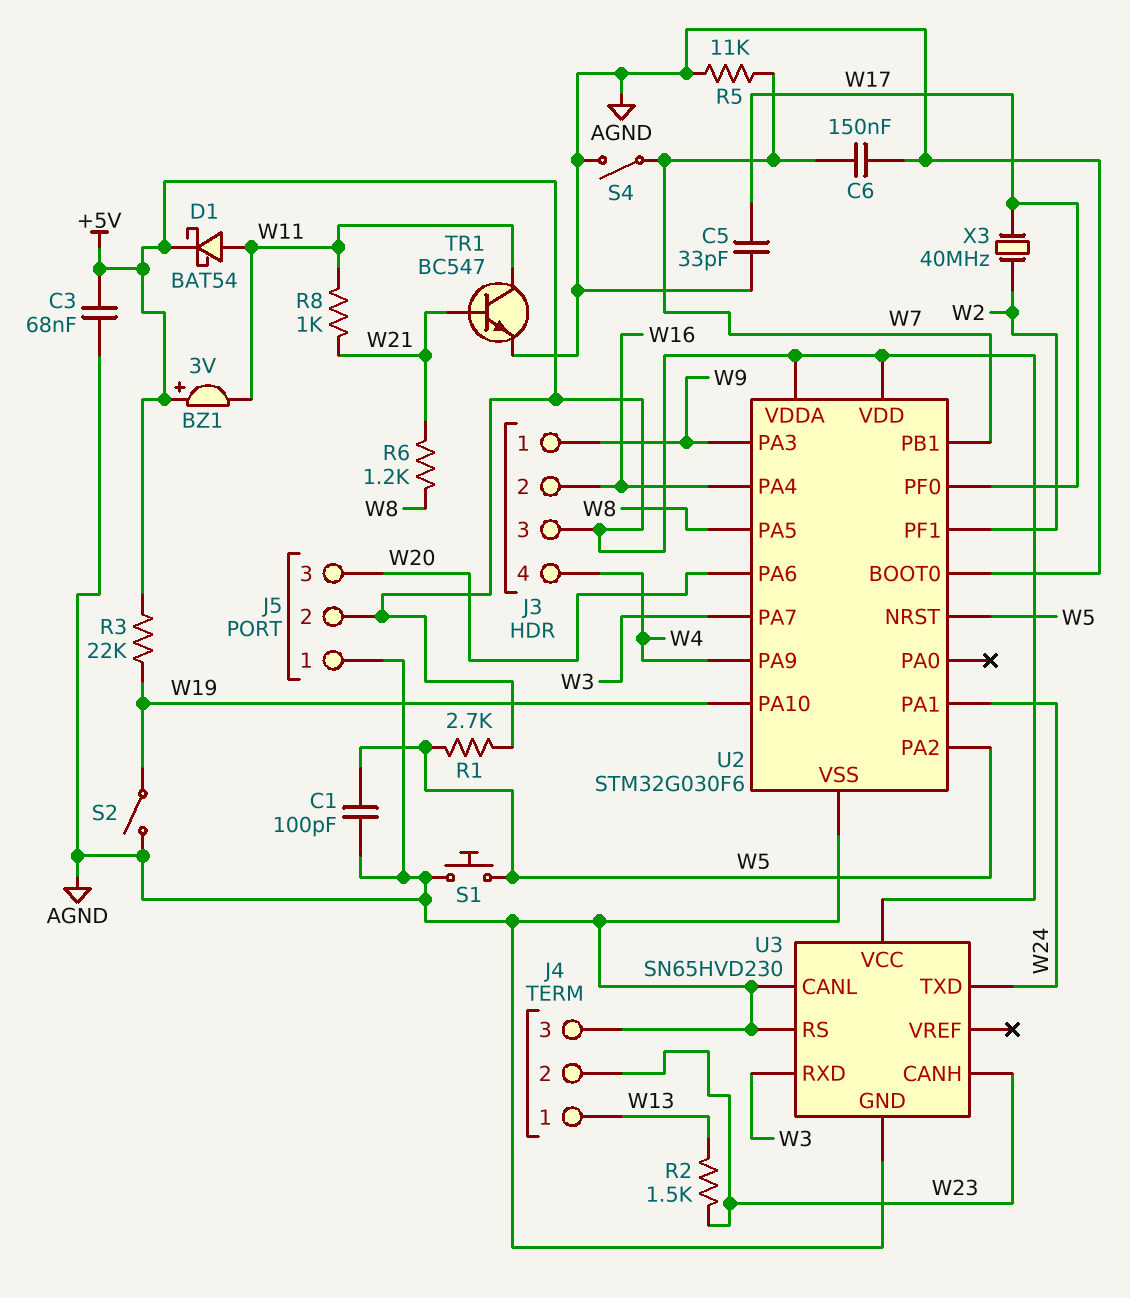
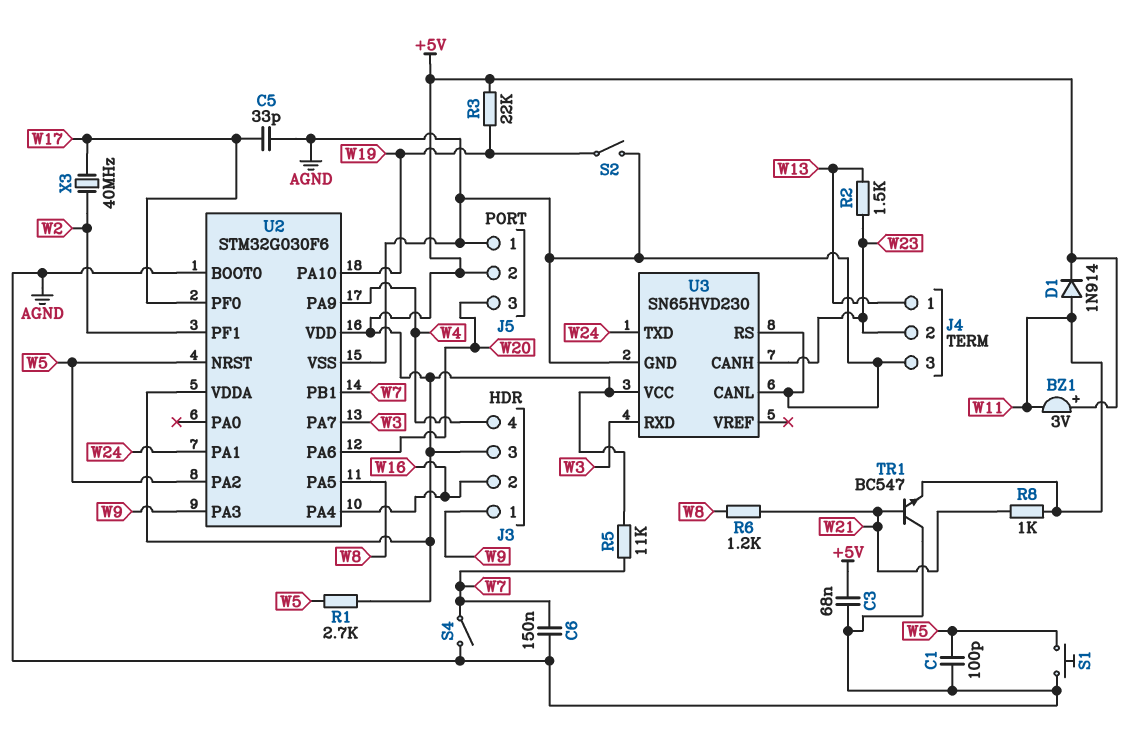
D1: schottky BAT54 (A W11, K +5V) -> diode 1N914 (A W11, K +5V)
R5: 11k (AGND, W7) -> 11k (+5V, W7)
TR1: NPN BC547 (B W21, C W11, E AGND) -> NPN BC547 (B W21, C AGND, E W11)

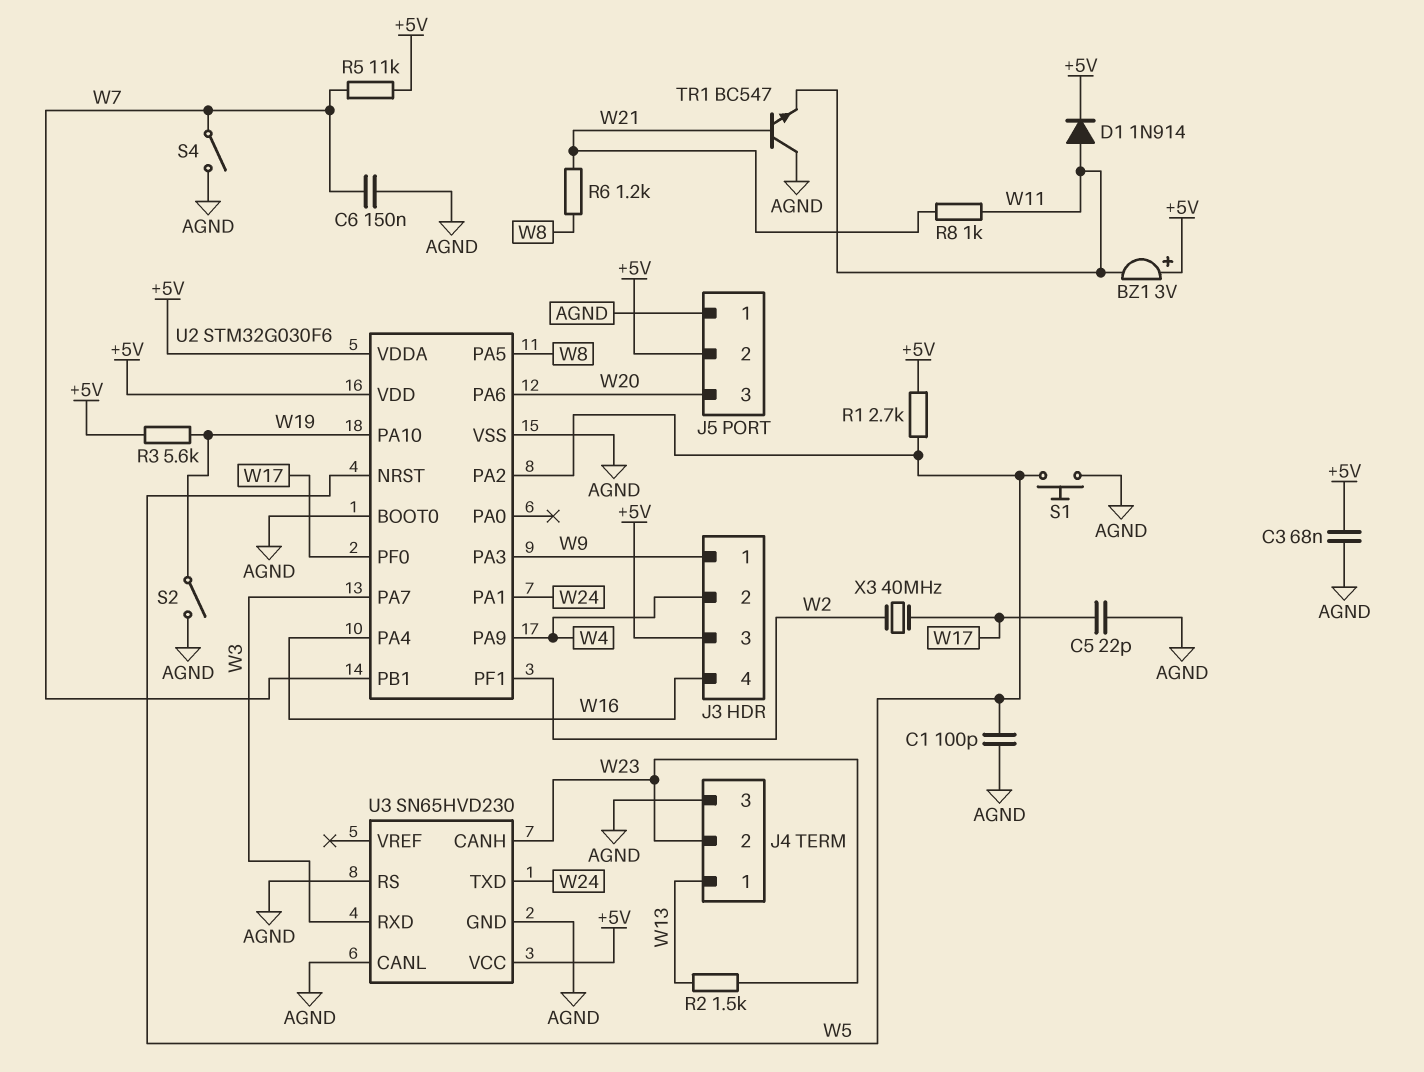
C5: 33pF (AGND, W17) -> 22pF (AGND, W17)
J3 pin 2: W16 -> W4
J3 pin 4: W4 -> W16
R3: 22k (+5V, W19) -> 5.6k (+5V, W19)

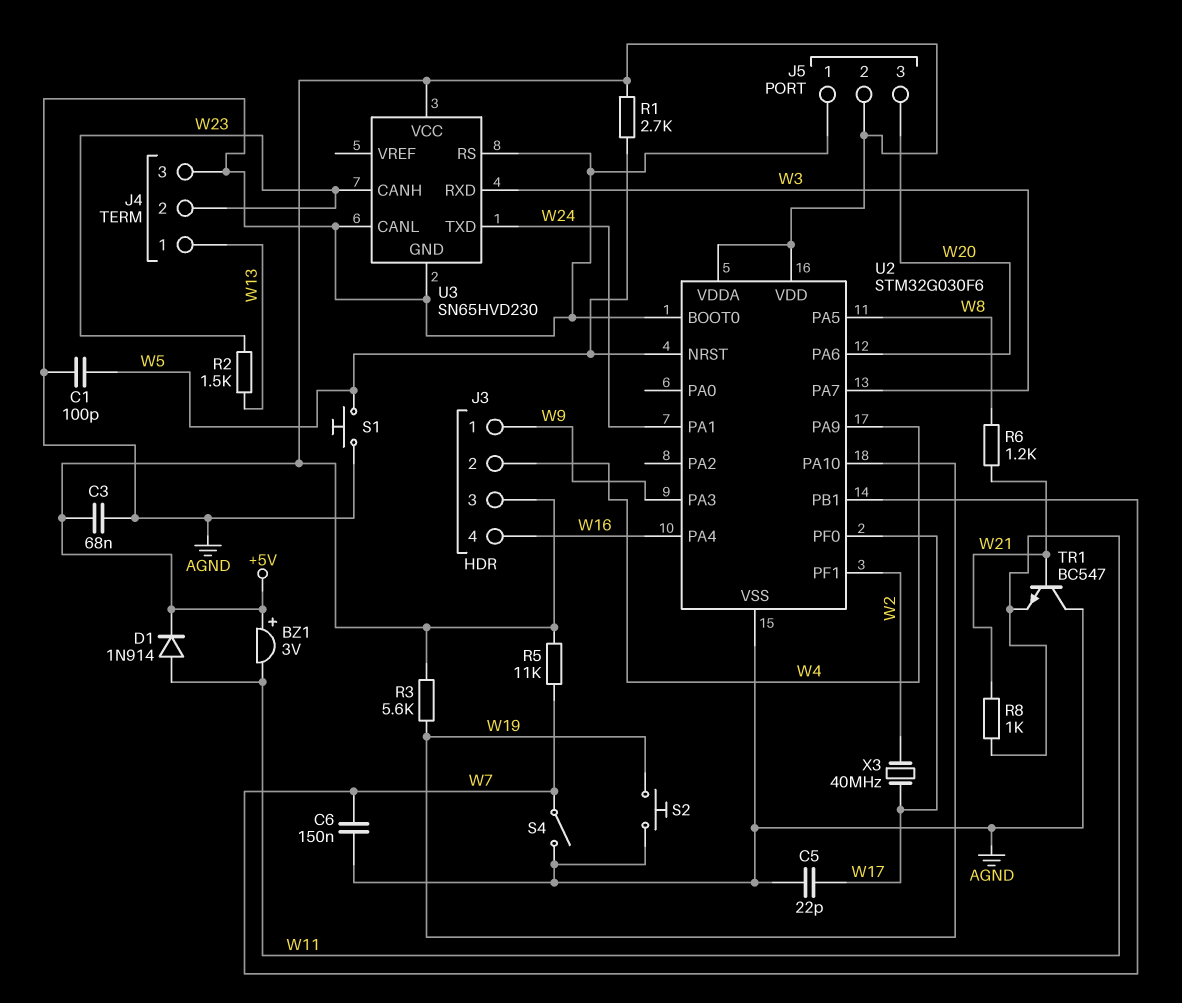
S2: switch (AGND, W19) -> button (AGND, W19)
U2 pin PA2: W5 -> none

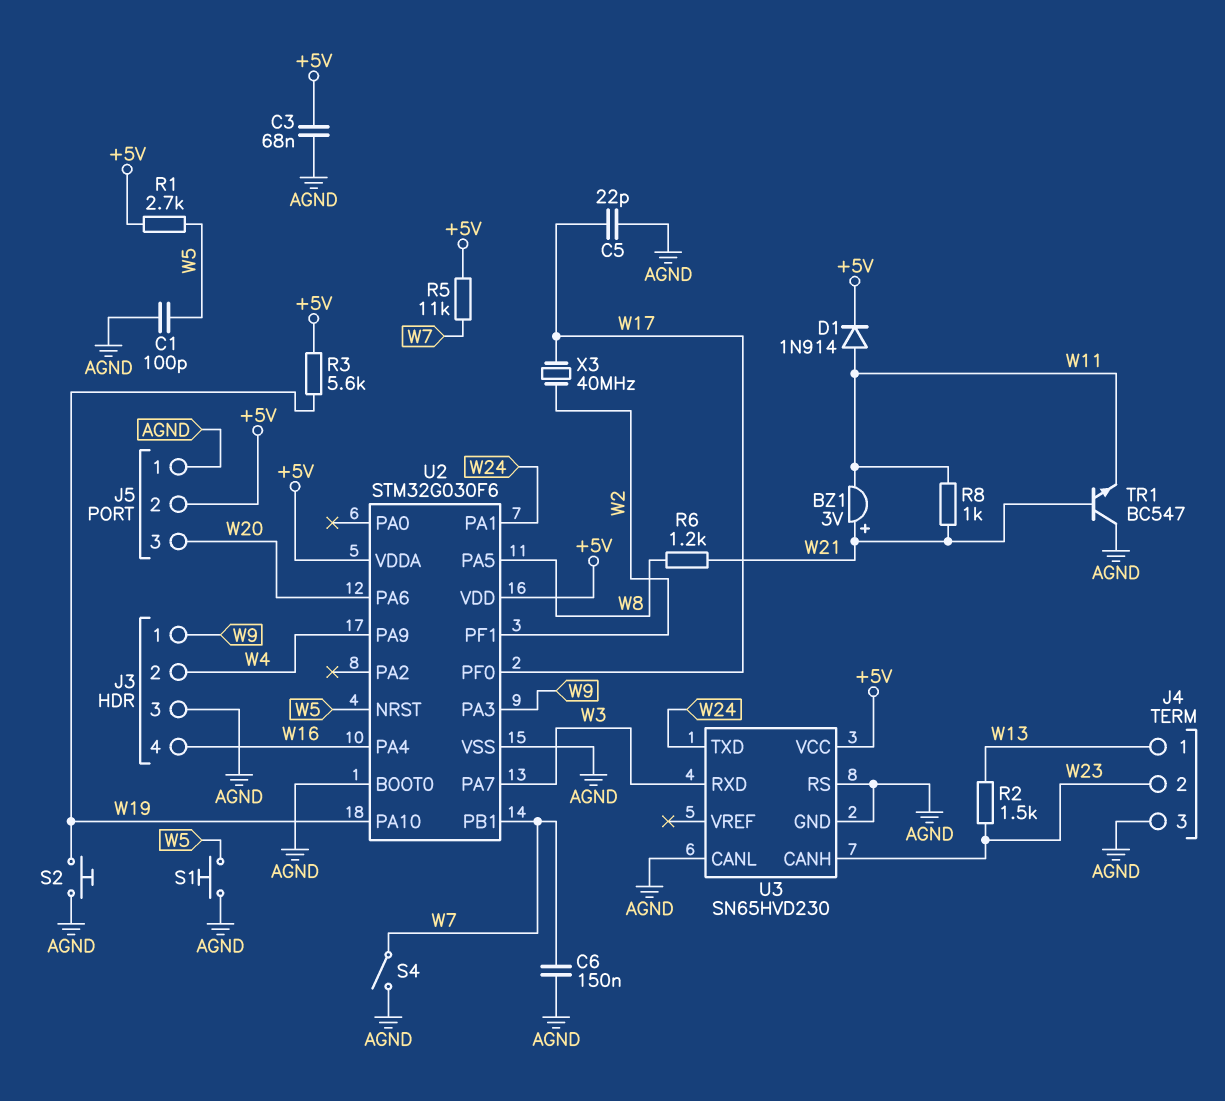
BZ1: buzzer 3V (plus +5V, minus W11) -> buzzer 3V (plus W21, minus W11)
J3 pin 3: +5V -> AGND

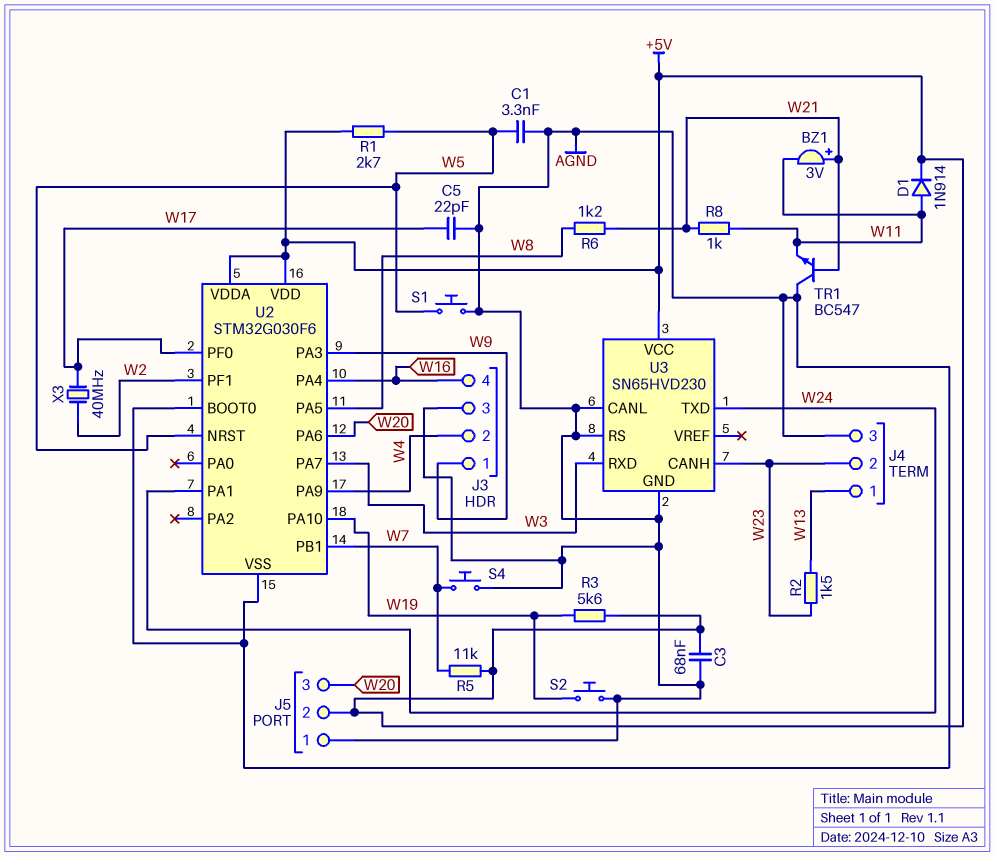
C1: 100pF (AGND, W5) -> 3.3nF (AGND, W5)
C6: 150nF (AGND, W7) -> none
S4: switch (AGND, W7) -> button (AGND, W7)

